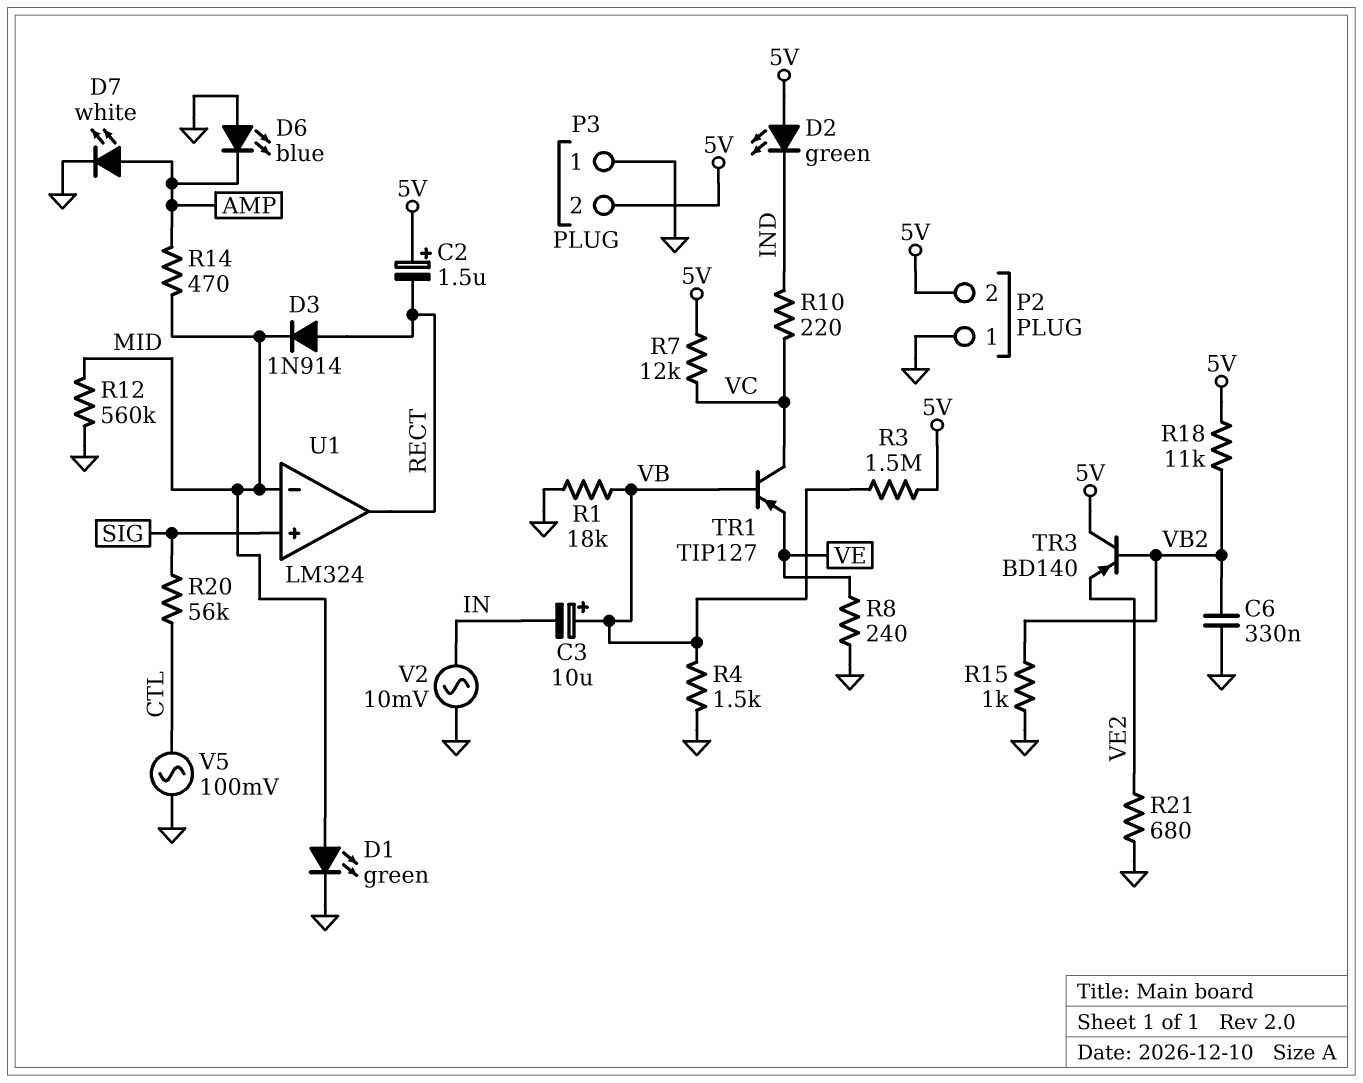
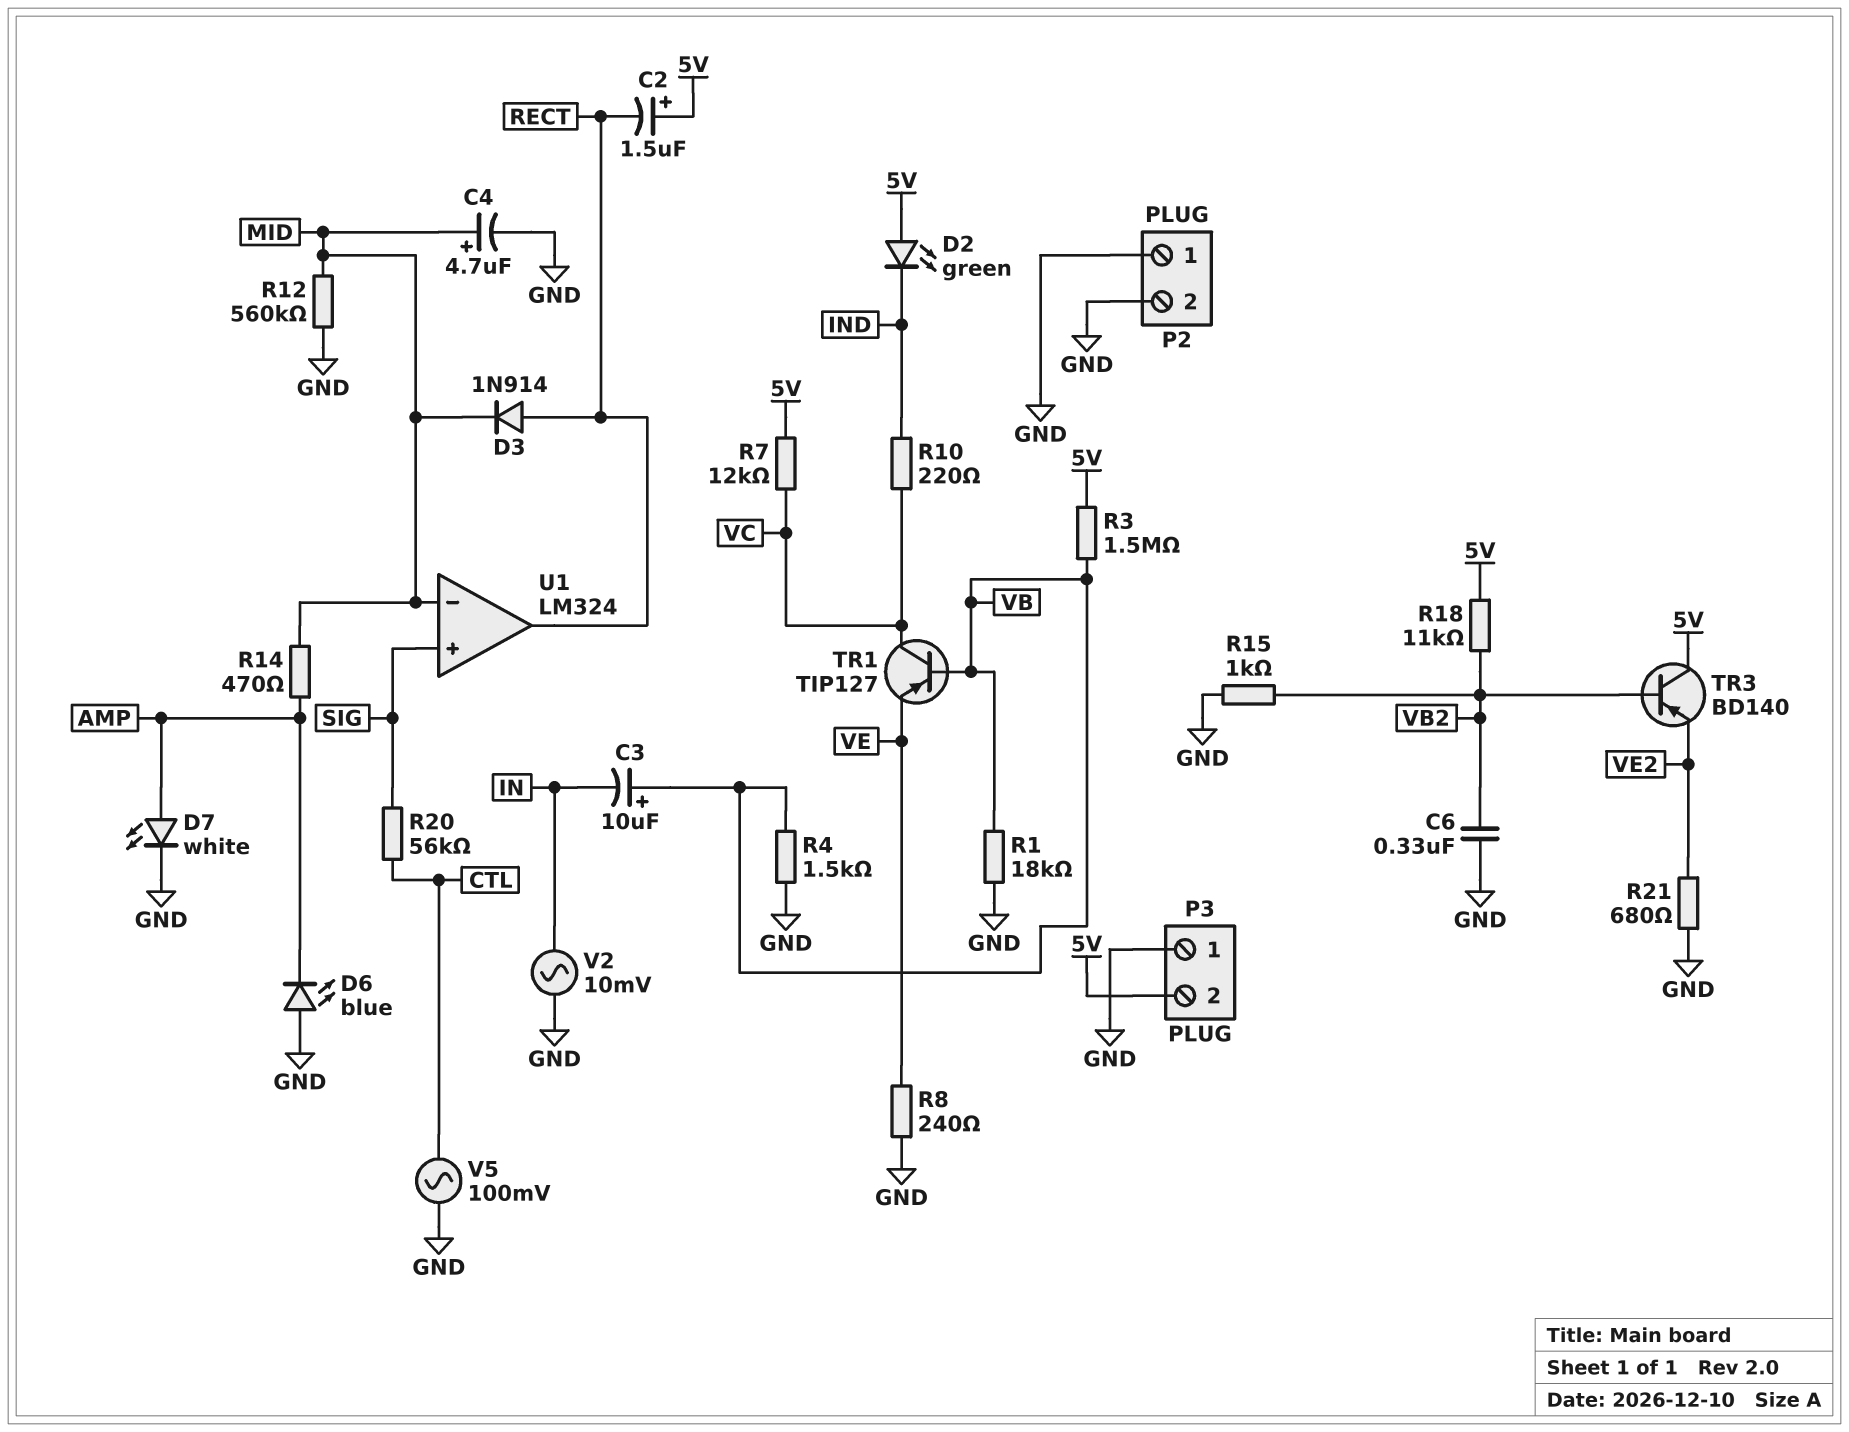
C4: none -> 4.7uF (plus MID, minus GND)
D1: LED green (A MID, K GND) -> none
P2 pin 2: 5V -> GND

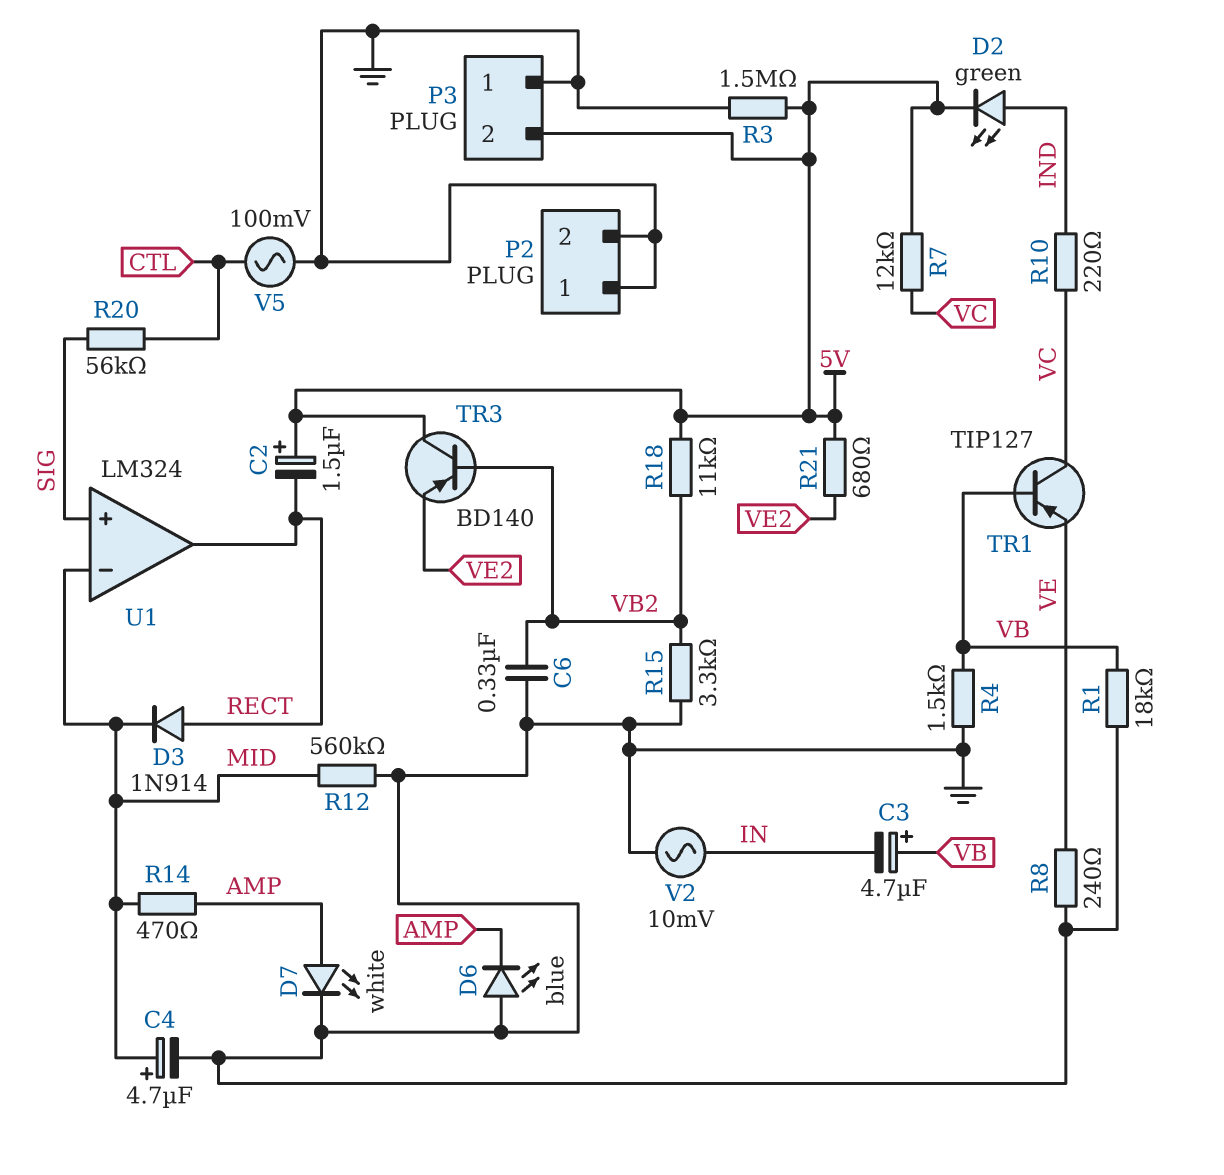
C3: 10uF (plus VB, minus IN) -> 4.7uF (plus VB, minus IN)
D2: LED green (A 5V, K IND) -> LED green (A IND, K 5V)
R3: 1.5M (5V, VB) -> 1.5M (5V, GND)
R15: 1k (GND, VB2) -> 3.3k (GND, VB2)
R21: 680 (GND, VE2) -> 680 (5V, VE2)

